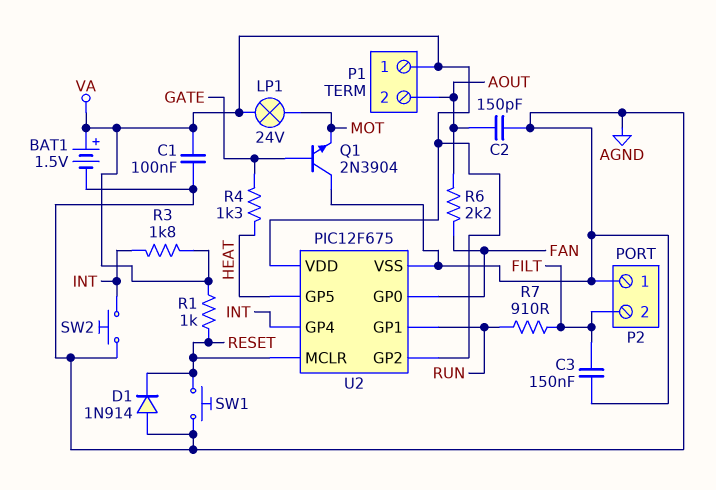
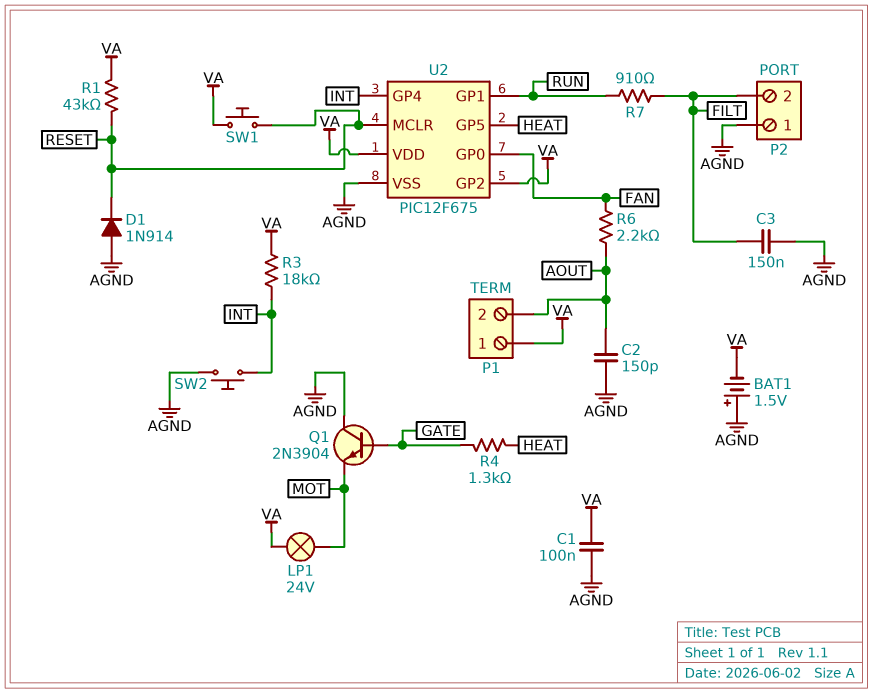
BAT1: 1.5V (plus VA, minus AGND) -> 1.5V (plus AGND, minus VA)
R1: 1k (RESET, VA) -> 43k (RESET, VA)
R3: 1.8k (INT, VA) -> 18k (INT, VA)
SW1: button (AGND, RESET) -> button (RESET, VA)

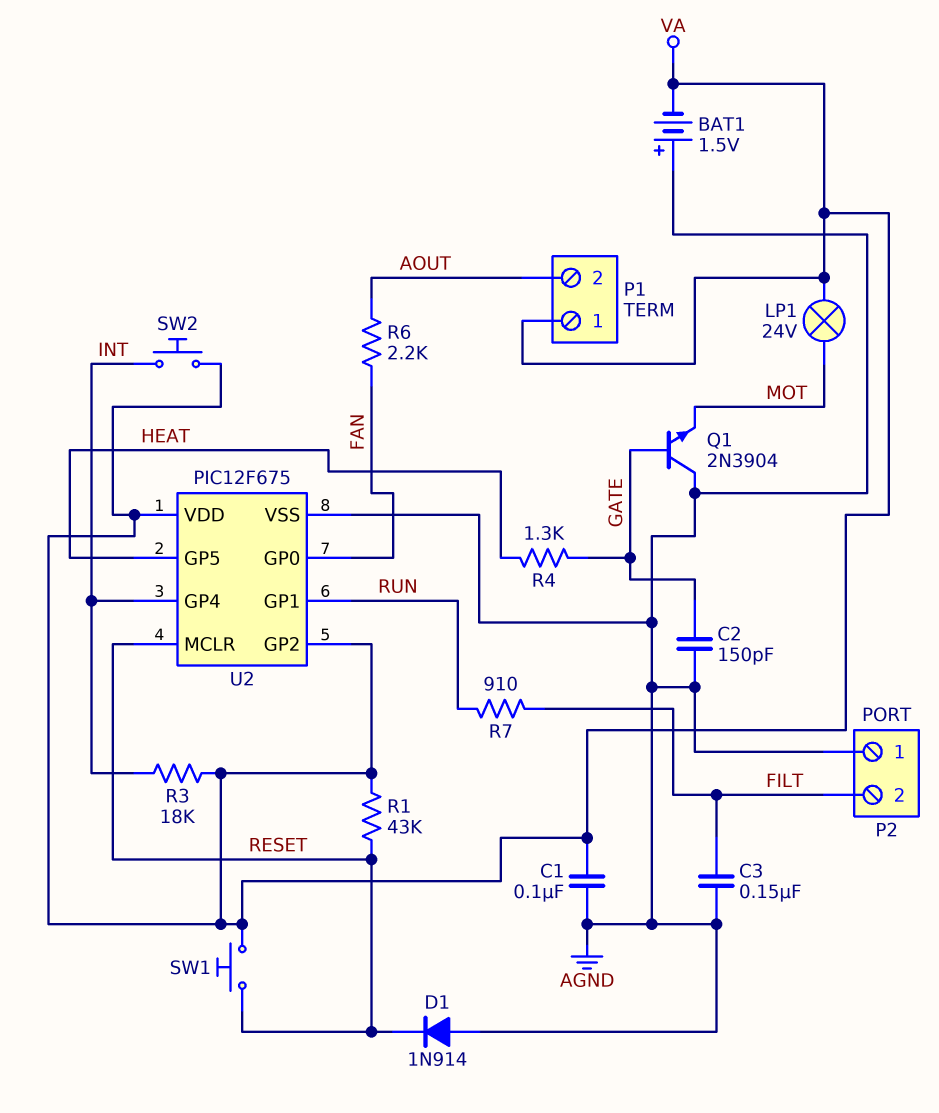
C2: 150pF (AGND, AOUT) -> 150pF (AGND, GATE)
SW2: button (AGND, INT) -> button (INT, VA)

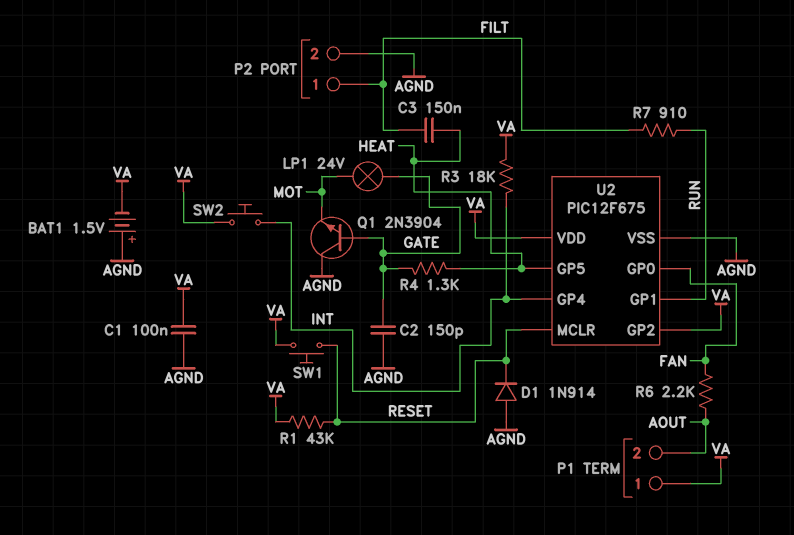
C3: 150nF (AGND, FILT) -> 150nF (FILT, HEAT)
LP1: lamp 24V (MOT, VA) -> lamp 24V (GATE, MOT)
P2 pin 1: AGND -> FILT
P2 pin 2: FILT -> AGND

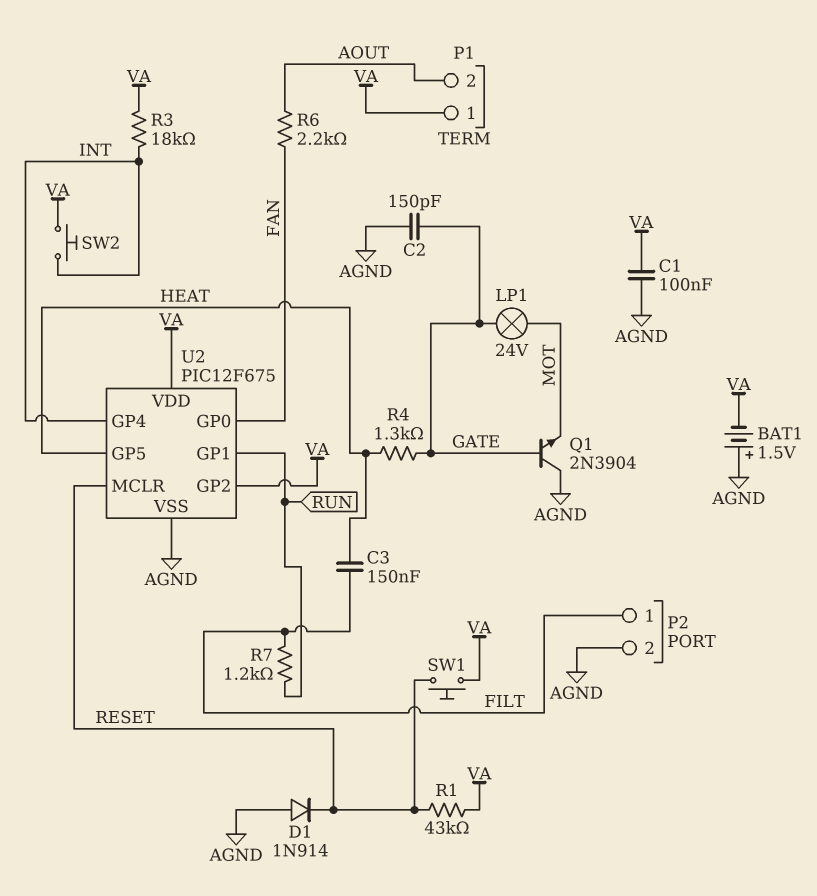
R7: 910 (FILT, RUN) -> 1.2k (FILT, RUN)

